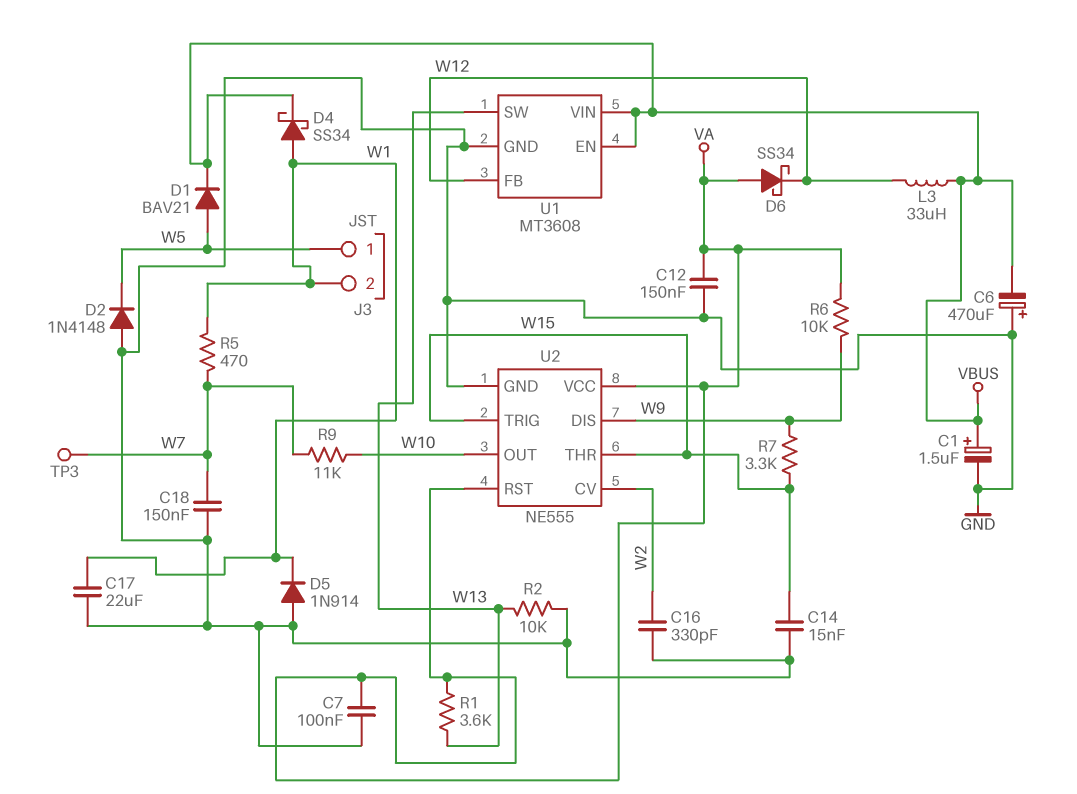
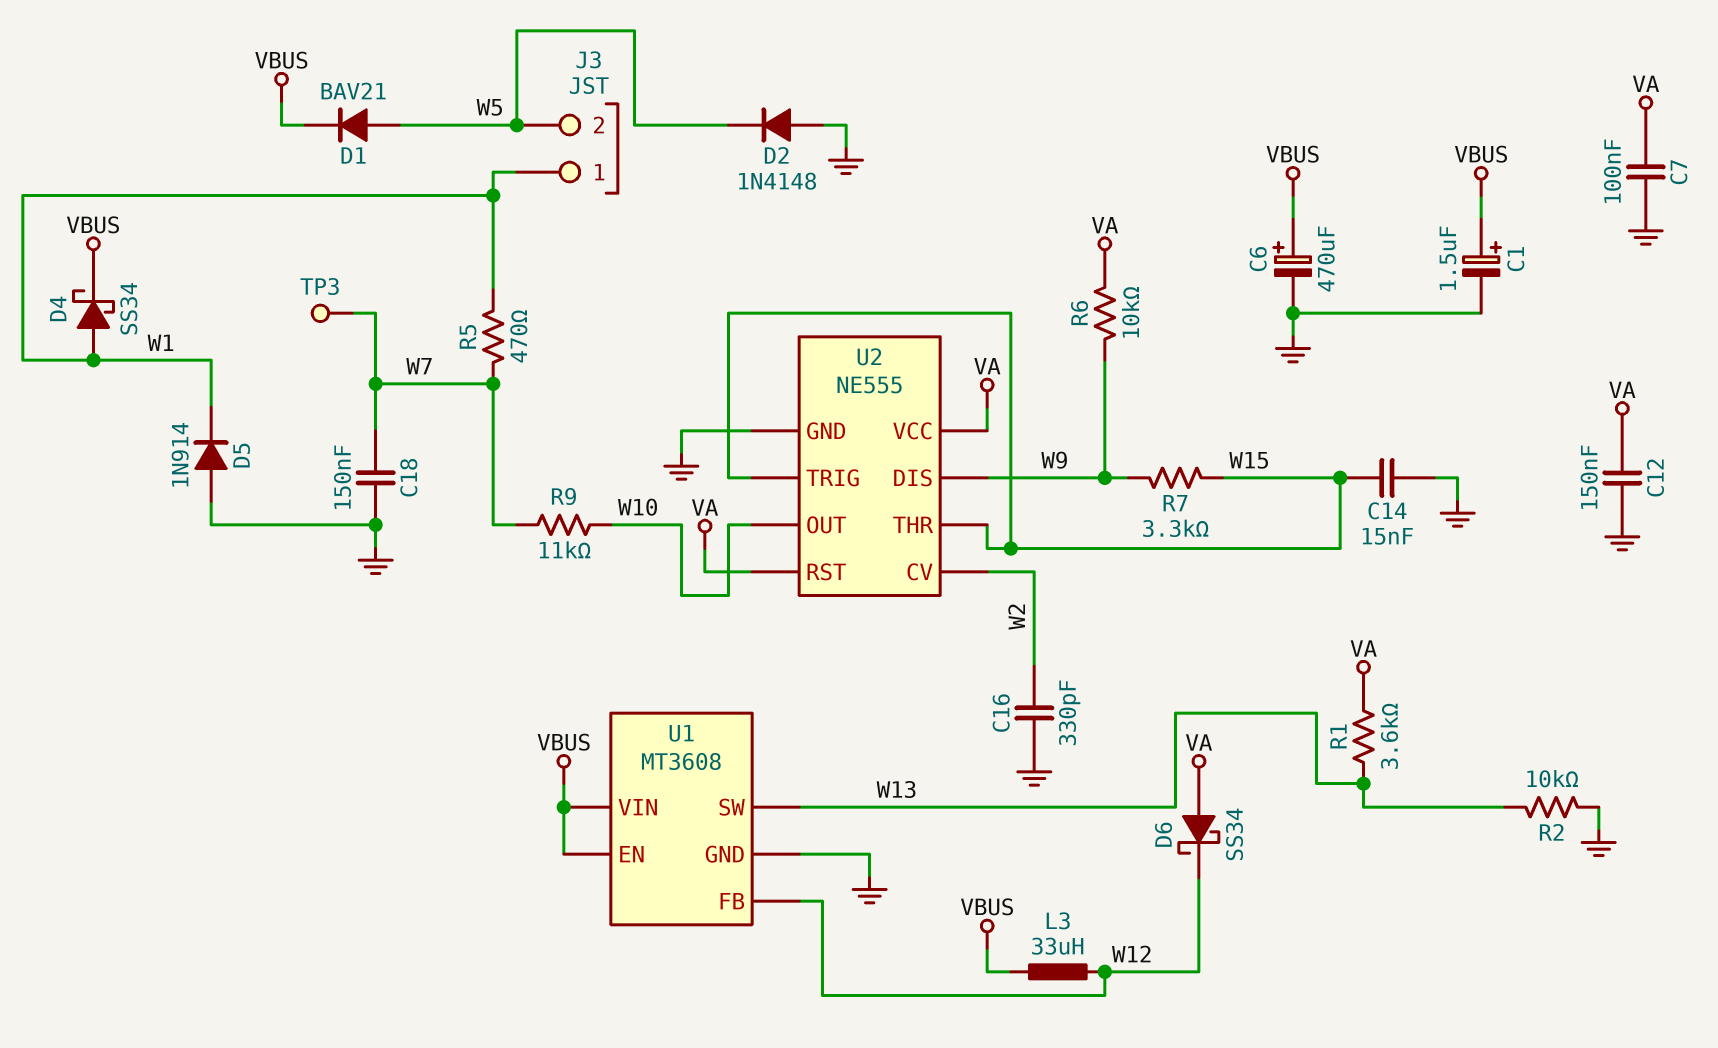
C6: 470uF (plus GND, minus VBUS) -> 470uF (plus VBUS, minus GND)
C17: 22uF (GND, W1) -> none
J3 pin 1: W5 -> W1
J3 pin 2: W1 -> W5

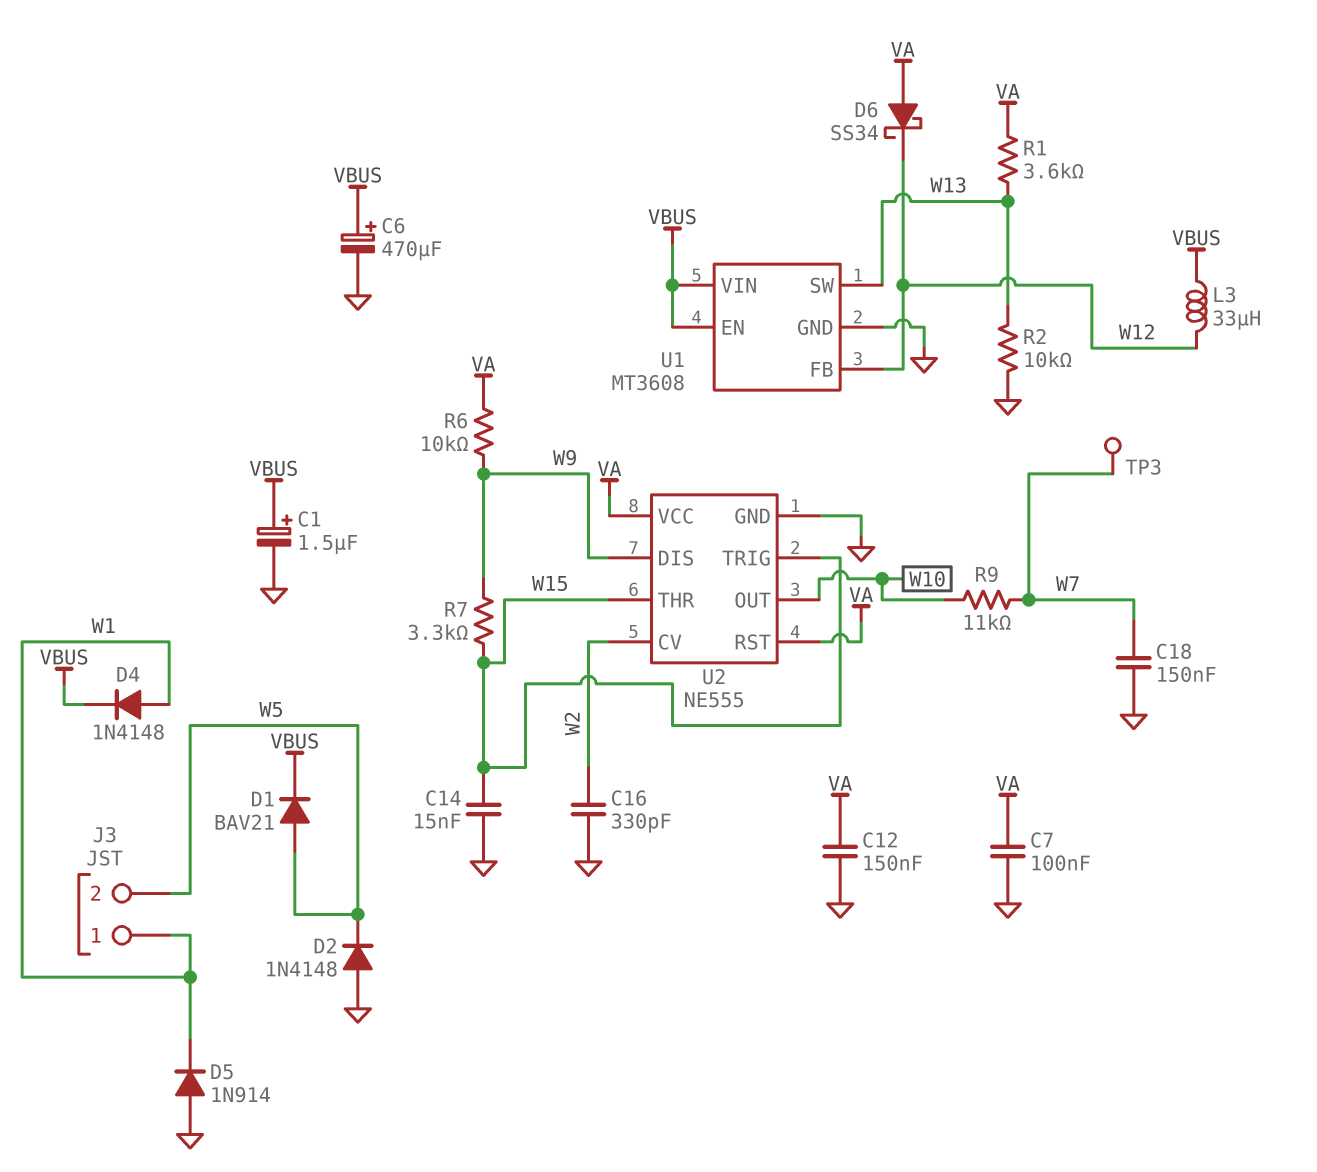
D4: schottky SS34 (A W1, K VBUS) -> diode 1N4148 (A W1, K VBUS)
R5: 470 (W1, W7) -> none

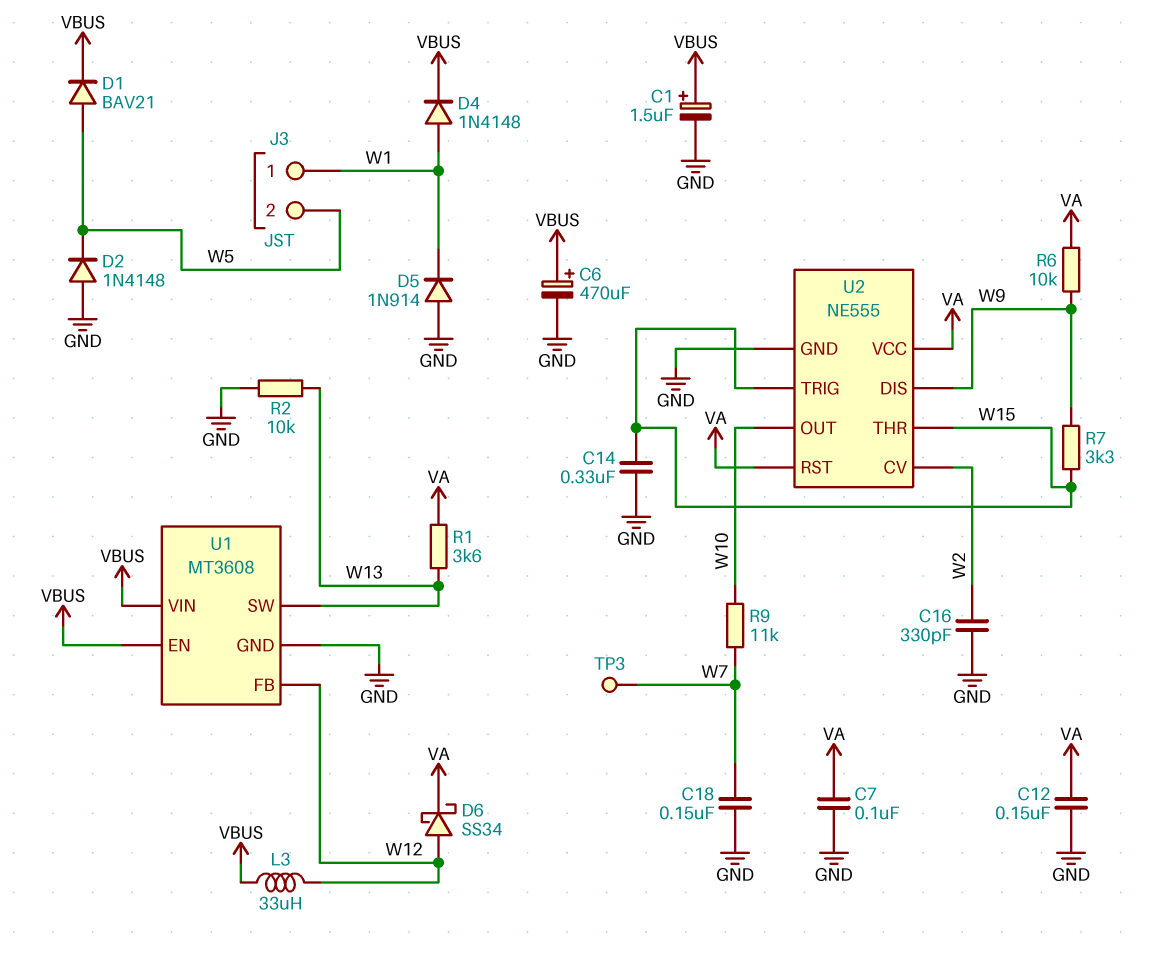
C14: 15nF (GND, W15) -> 330nF (GND, W15)
D6: schottky SS34 (A VA, K W12) -> schottky SS34 (A W12, K VA)

